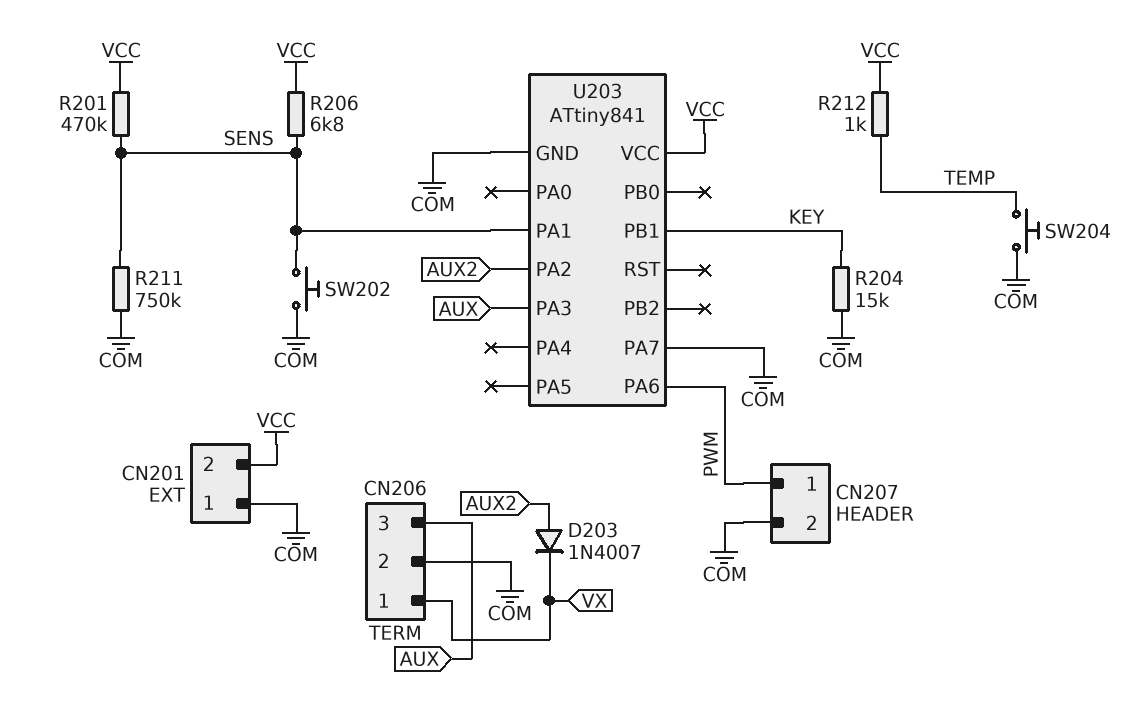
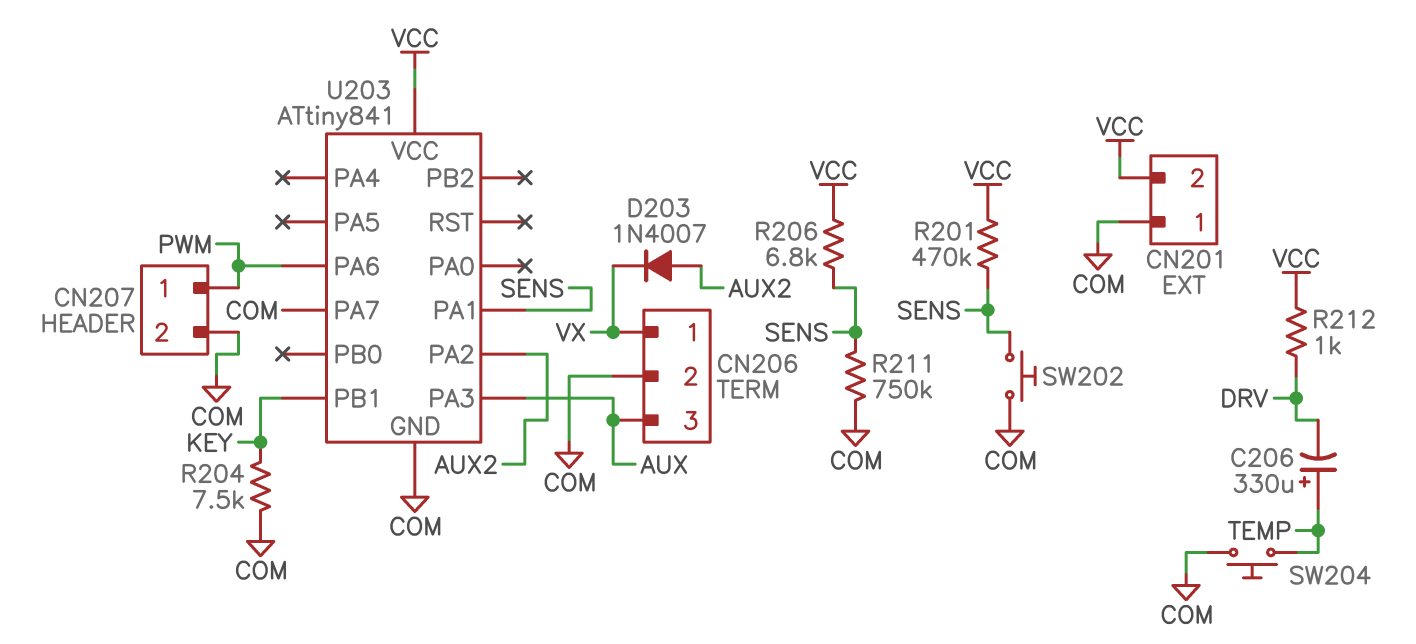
C206: none -> 330uF (plus TEMP, minus DRV)
R204: 15k (COM, KEY) -> 7.5k (COM, KEY)
R212: 1k (TEMP, VCC) -> 1k (DRV, VCC)

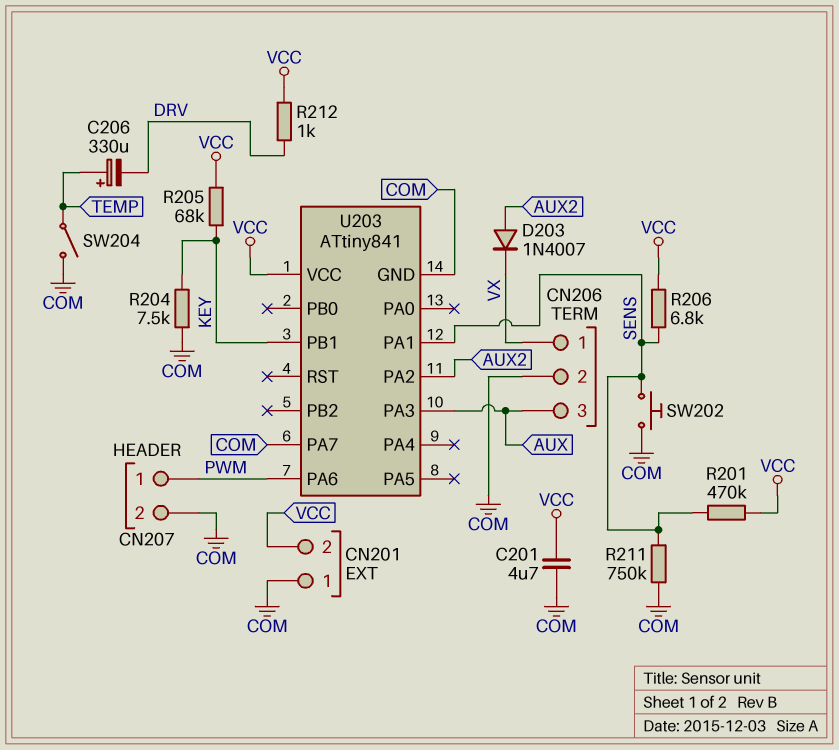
C201: none -> 4.7uF (COM, VCC)
R205: none -> 68k (KEY, VCC)
SW204: button (COM, TEMP) -> switch (COM, TEMP)

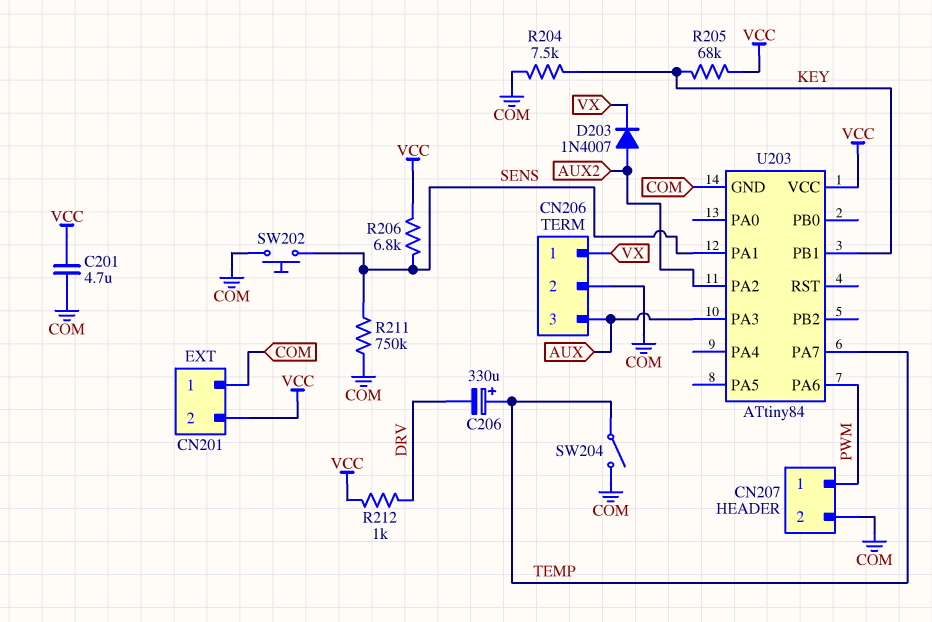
R201: 470k (SENS, VCC) -> none
U203: ATtiny841 -> ATtiny84
U203 pin PA7: COM -> TEMP

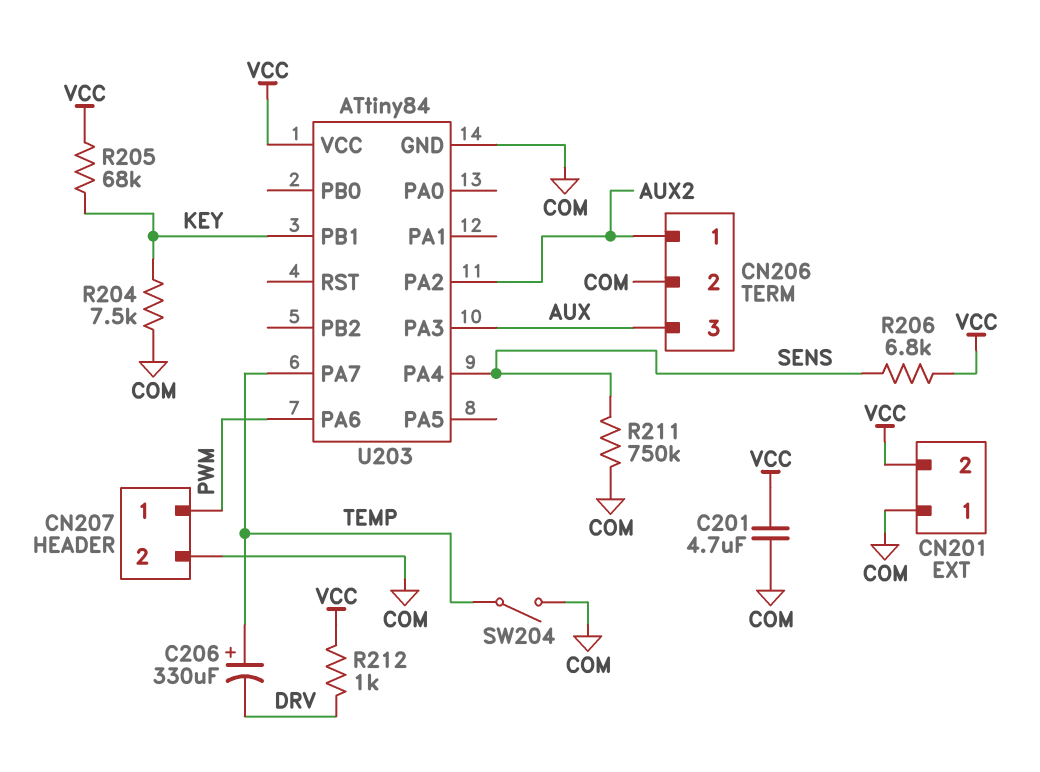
CN206 pin 1: VX -> AUX2
D203: diode 1N4007 (A AUX2, K VX) -> none
SW202: button (COM, SENS) -> none
U203 pin PA1: SENS -> none
U203 pin PA4: none -> SENS

